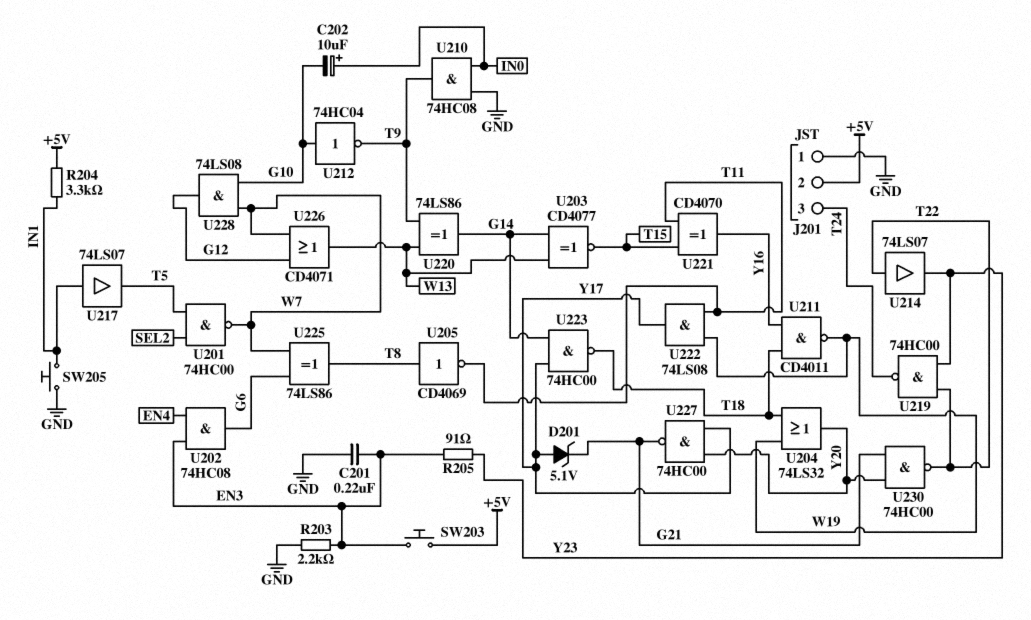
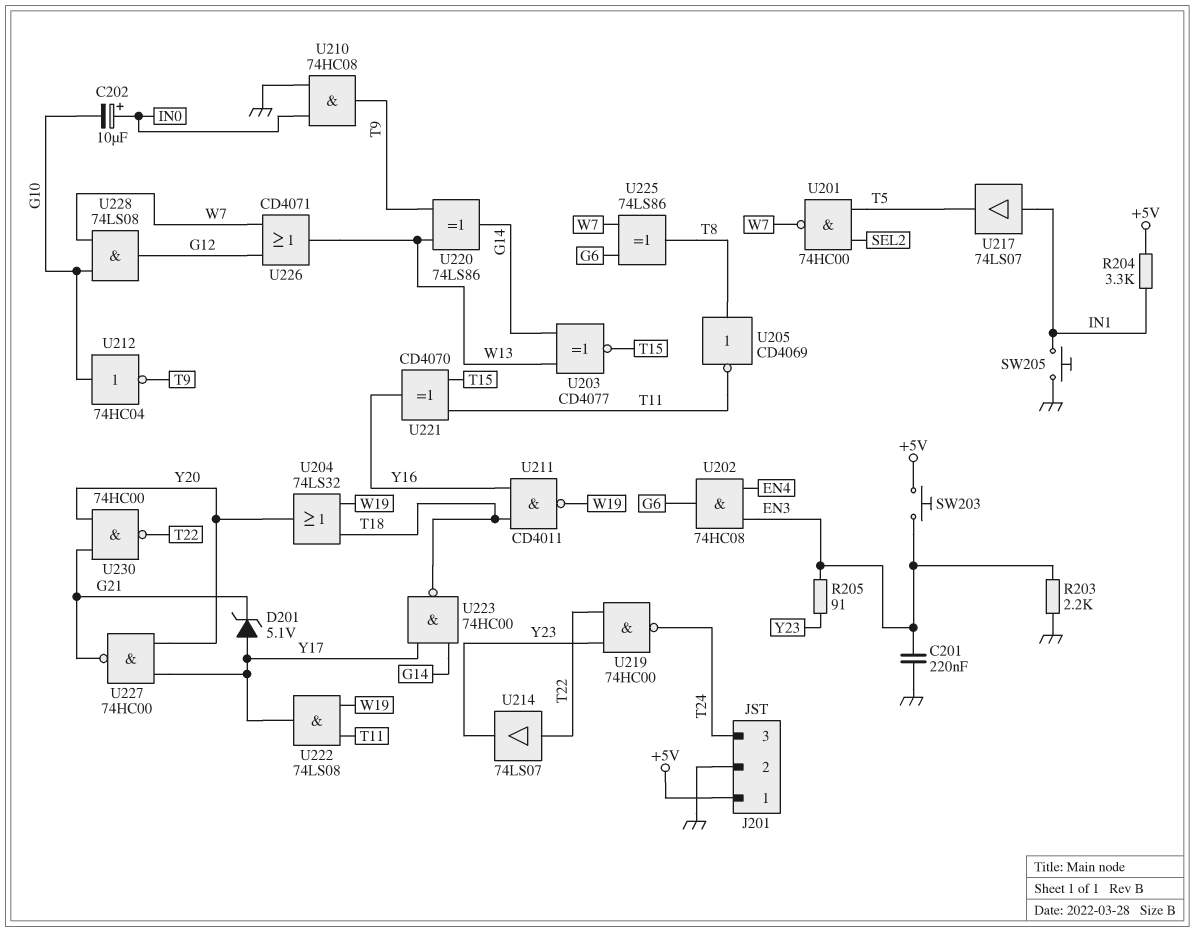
J201 pin 1: GND -> +5V
J201 pin 2: +5V -> GND

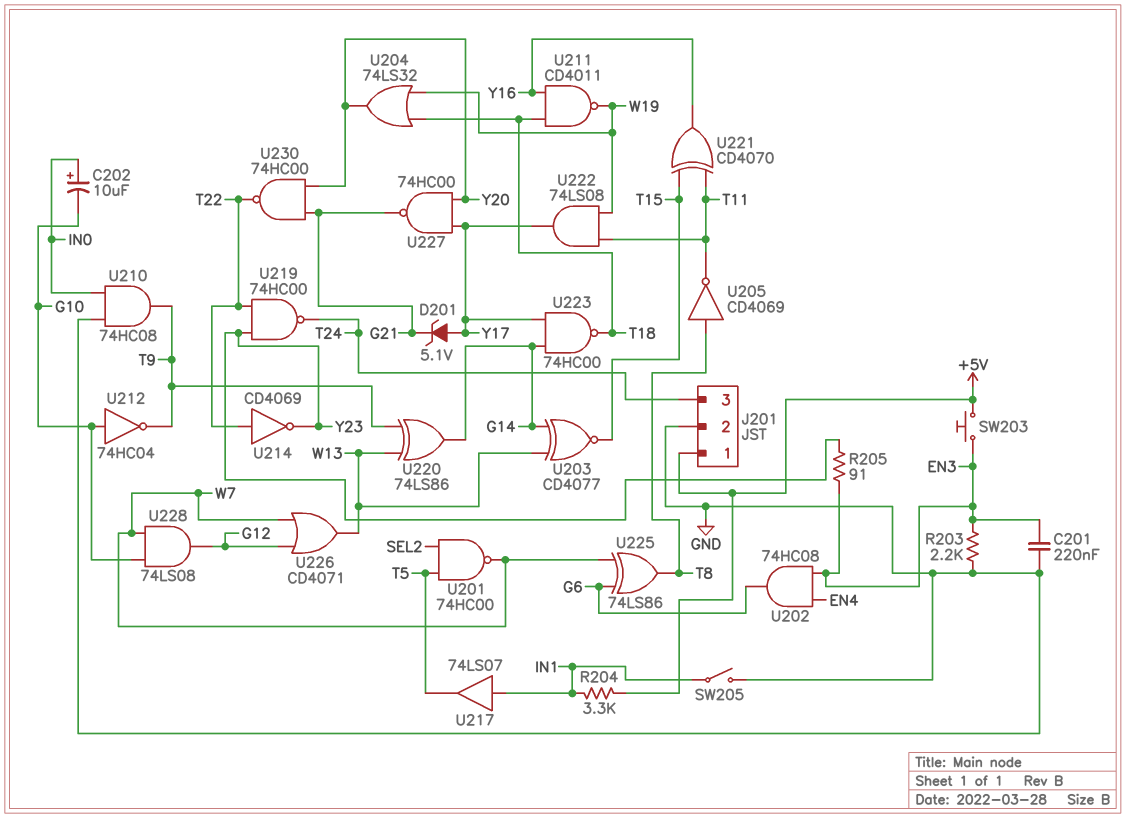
SW205: button (GND, IN1) -> switch (GND, IN1)
U214: buffer 74LS07 (in T22, out Y23) -> NOT CD4069 (in T22, out Y23)

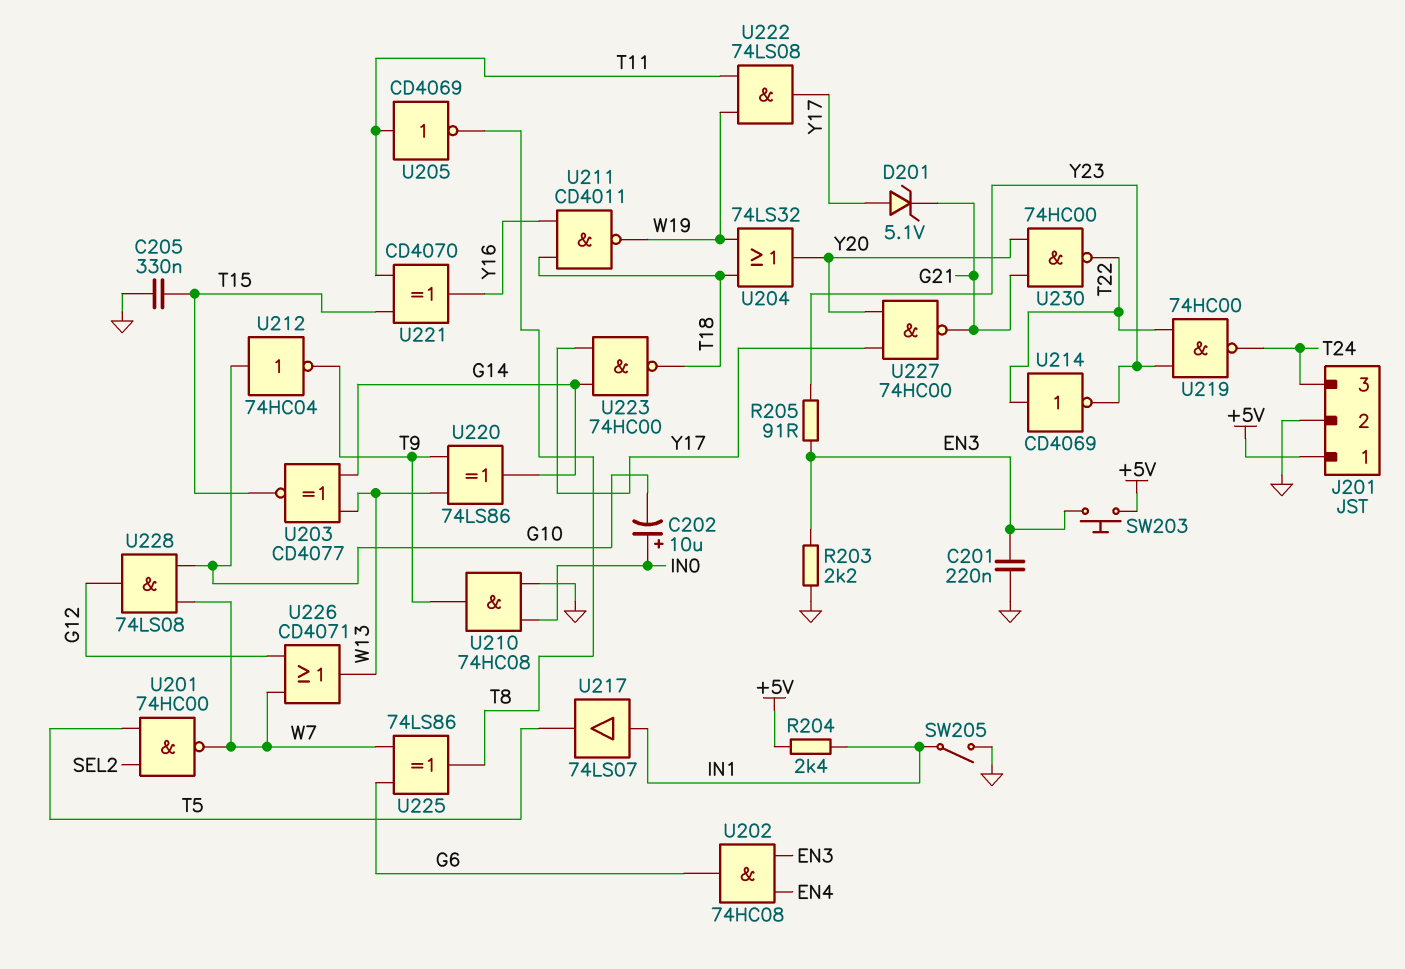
C205: none -> 330nF (GND, T15)
R204: 3.3k (+5V, IN1) -> 2.4k (+5V, IN1)
U205: NOT CD4069 (in T8, out T11) -> NOT CD4069 (in T11, out T8)

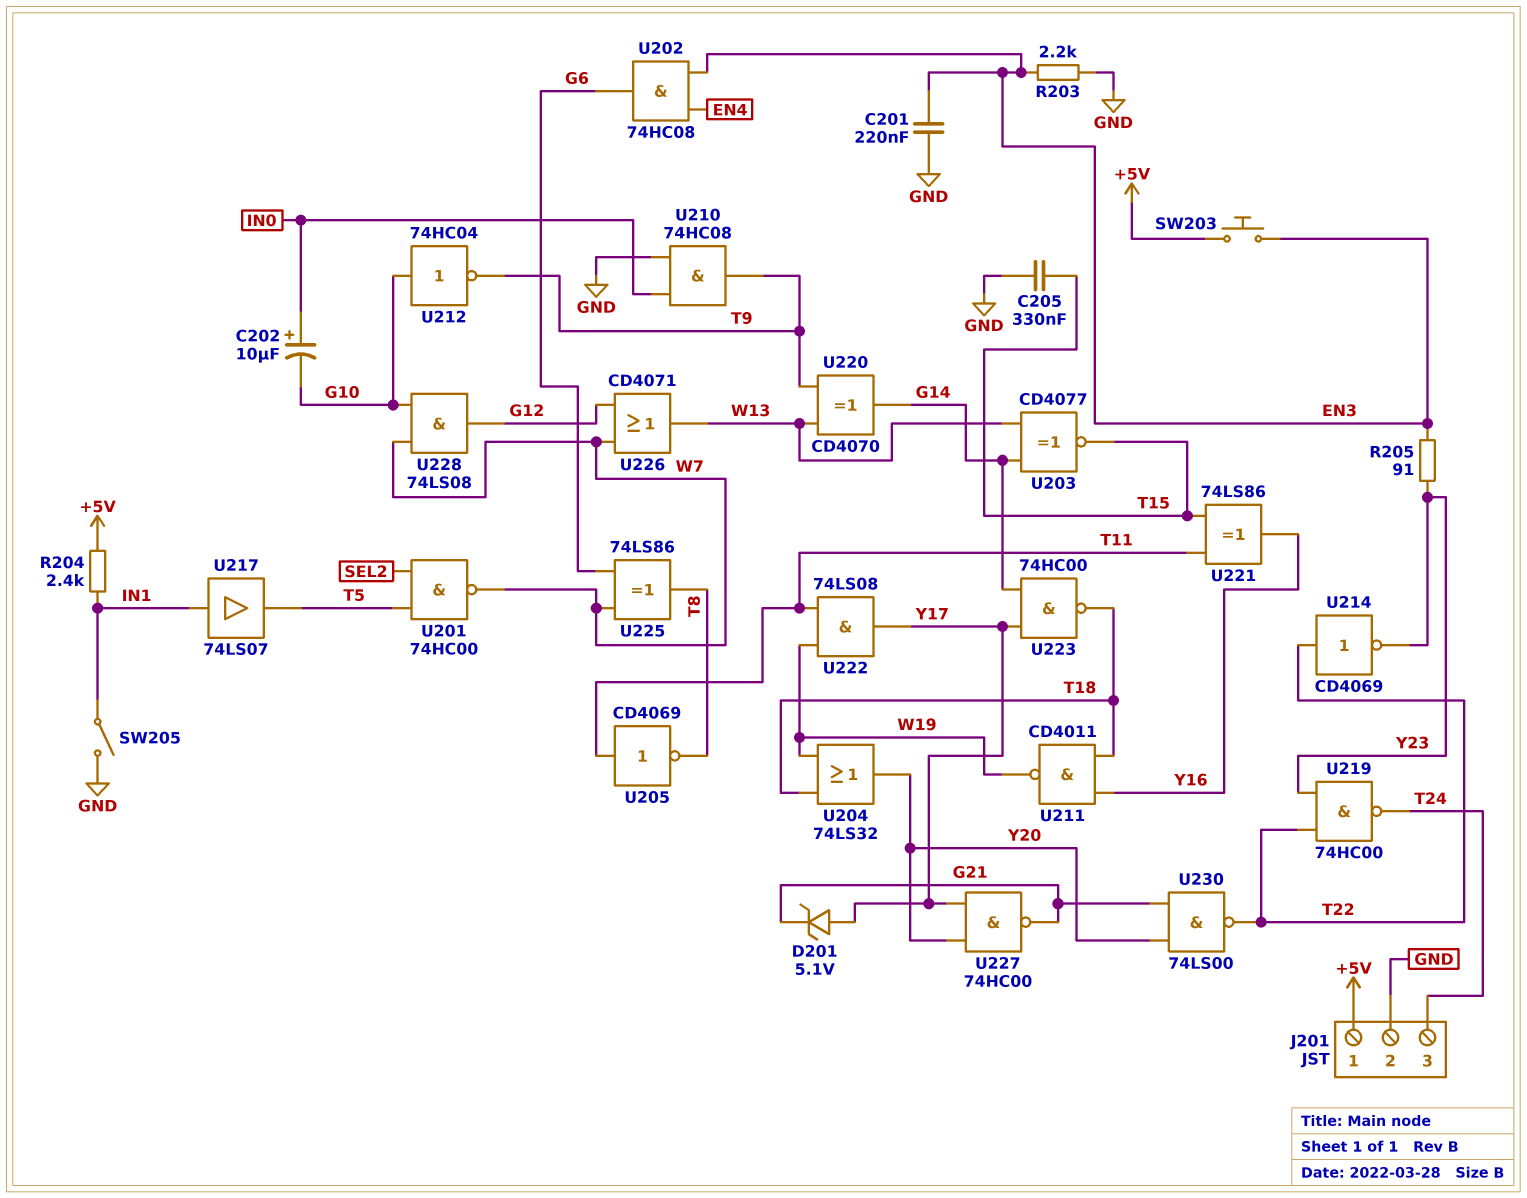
U220: XOR 74LS86 (in T9, in W13, out G14) -> XOR CD4070 (in T9, in W13, out G14)
U221: XOR CD4070 (in T11, in T15, out Y16) -> XOR 74LS86 (in T11, in T15, out Y16)
U230: NAND 74HC00 (in G21, in Y20, out T22) -> NAND 74LS00 (in G21, in Y20, out T22)

